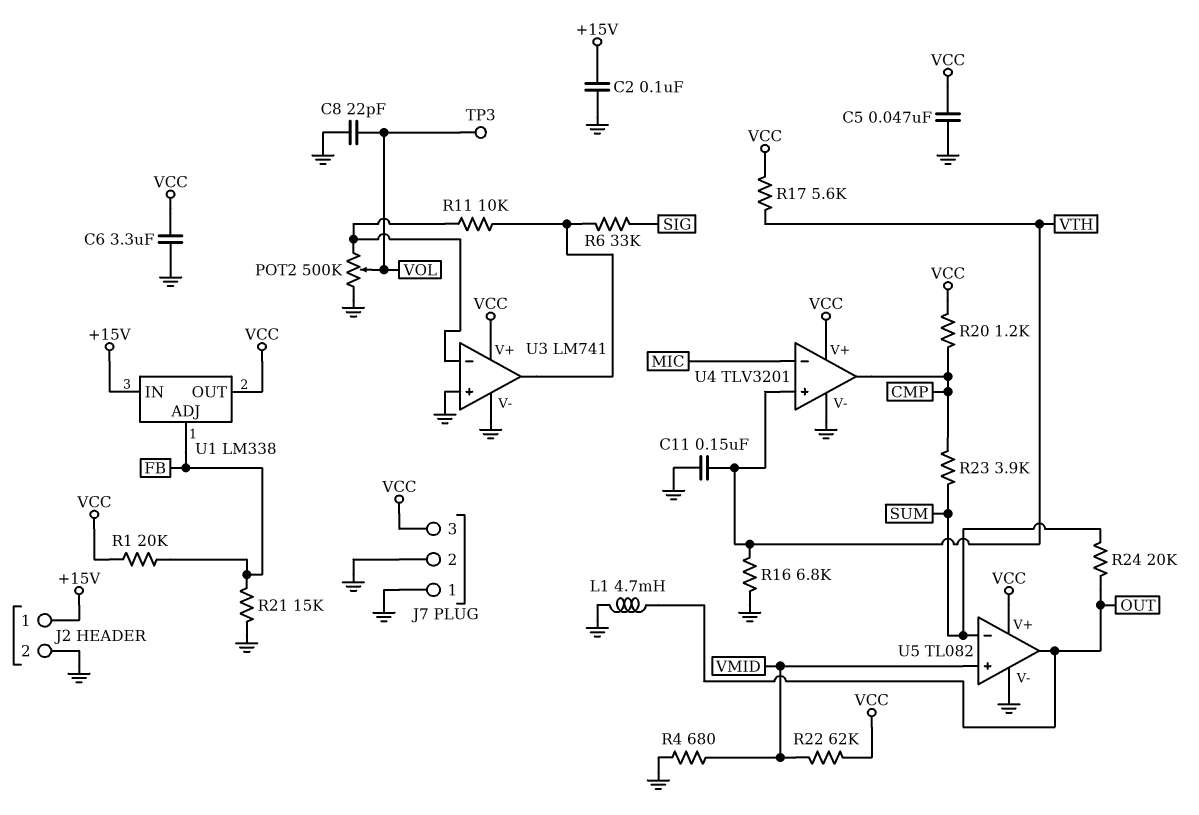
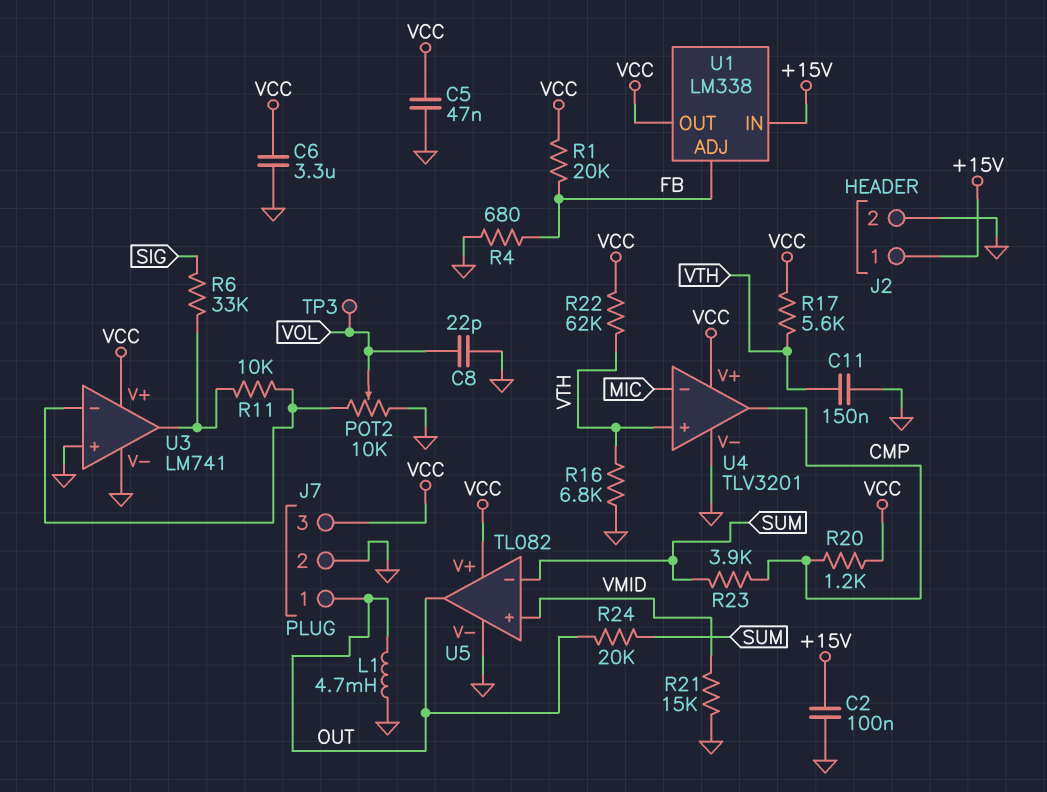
J7 pin 1: GND -> OUT
POT2: 500k (GND, U3/in-, wiper VOL) -> 10k (GND, U3/in-, wiper VOL)
R4: 680 (GND, VMID) -> 680 (FB, GND)
R21: 15k (FB, GND) -> 15k (GND, VMID)
R22: 62k (VCC, VMID) -> 62k (VCC, VTH)

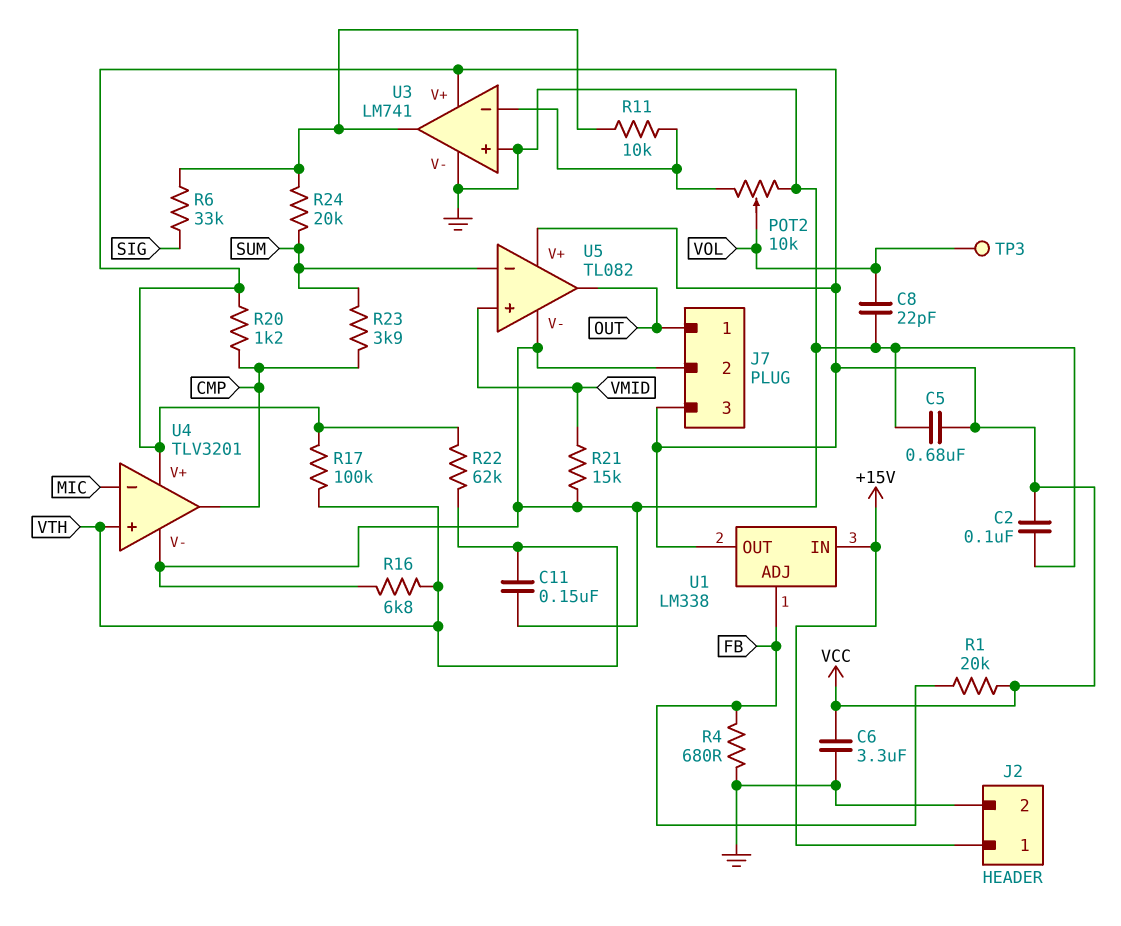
C2: 100nF (+15V, GND) -> 100nF (GND, VCC)
C5: 47nF (GND, VCC) -> 680nF (GND, VCC)
L1: 4.7mH (GND, OUT) -> none
R17: 5.6k (VCC, VTH) -> 100k (VCC, VTH)
R24: 20k (OUT, SUM) -> 20k (SUM, U3/out)

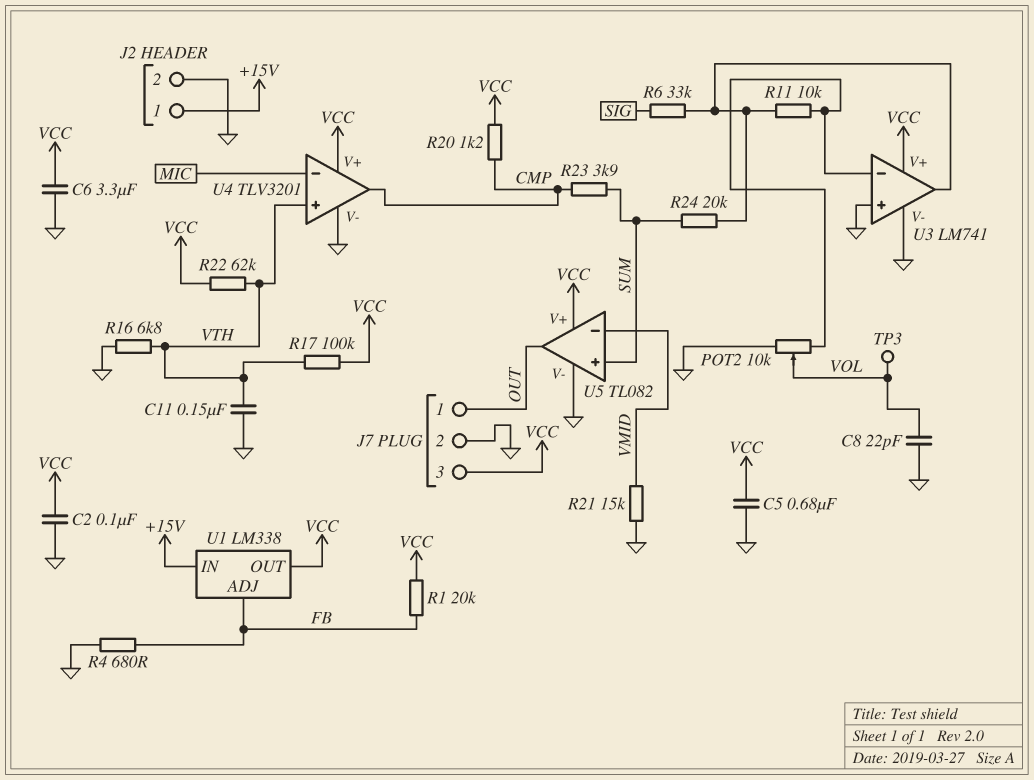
U5 pin in+: VMID -> SUM
U5 pin in-: SUM -> VMID

